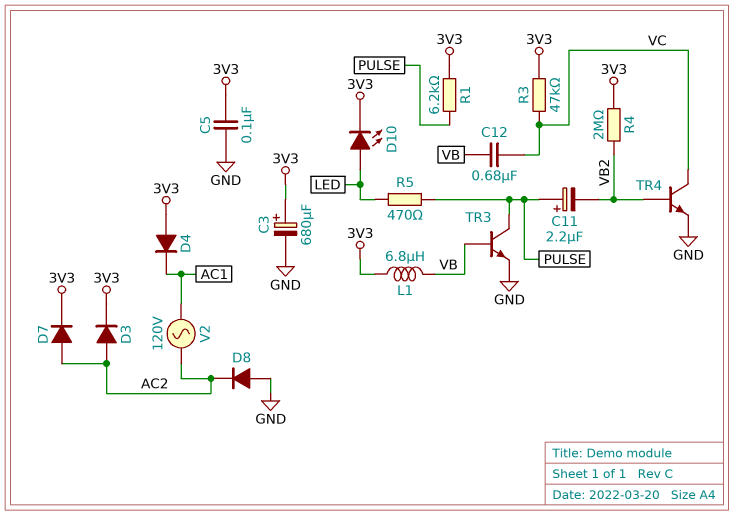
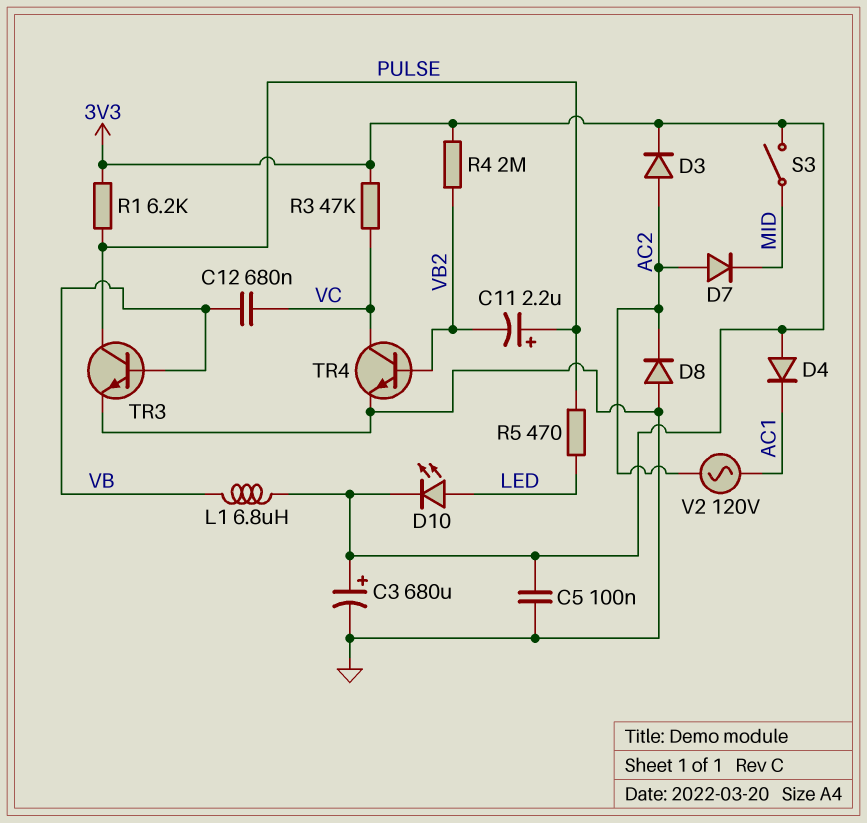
D7: diode (A AC2, K 3V3) -> diode (A AC2, K MID)
S3: none -> switch (3V3, MID)

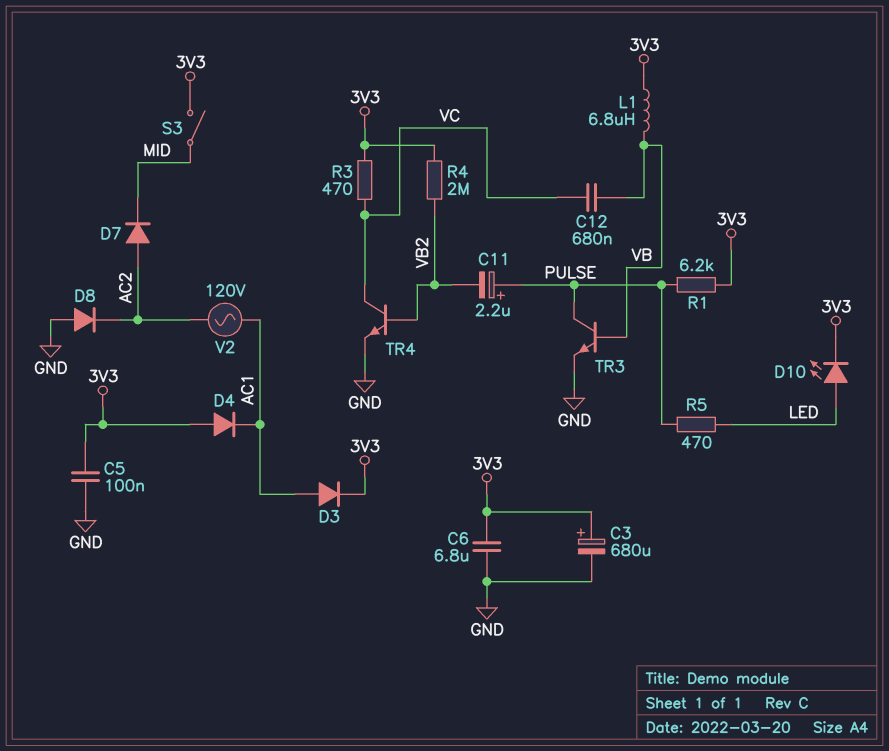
C6: none -> 6.8uF (3V3, GND)
D3: diode (A AC2, K 3V3) -> diode (A AC1, K 3V3)
R3: 47k (3V3, VC) -> 470 (3V3, VC)

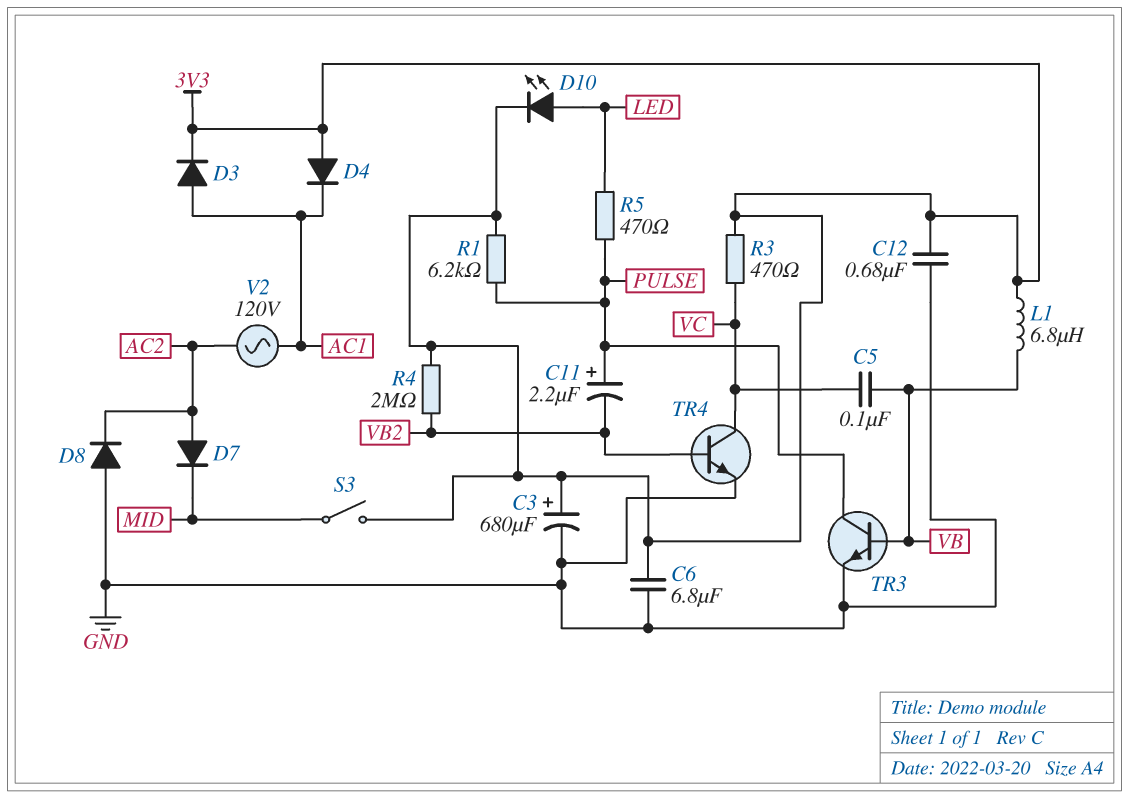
C5: 100nF (3V3, GND) -> 100nF (VB, VC)
C12: 680nF (VB, VC) -> 680nF (3V3, GND)

